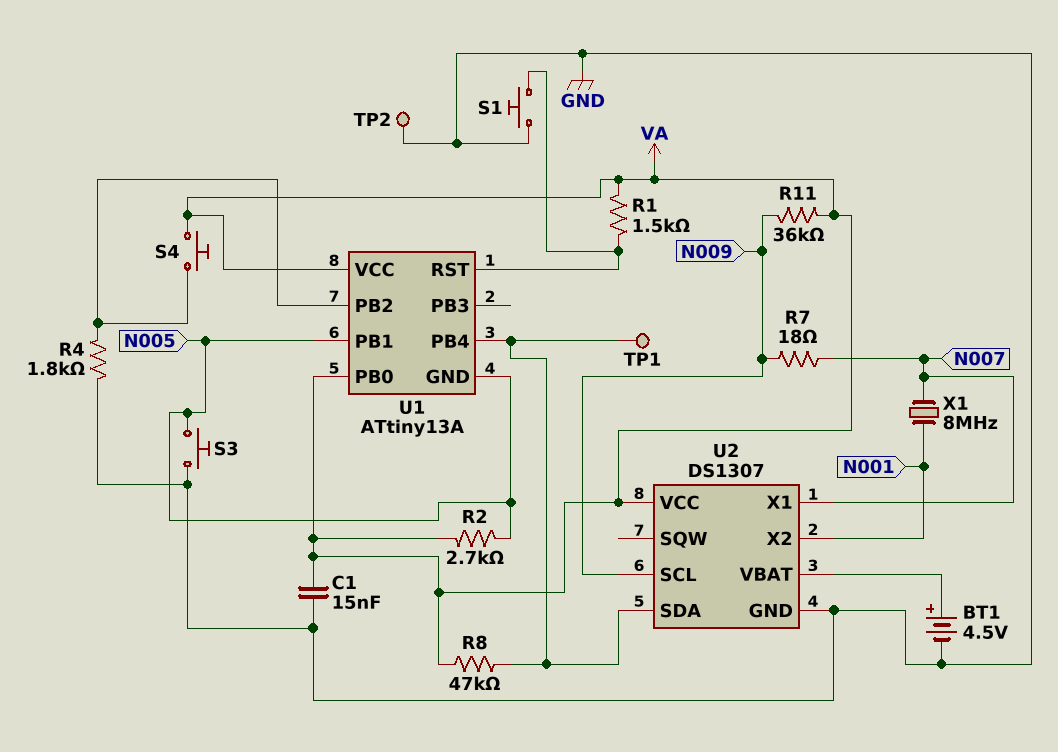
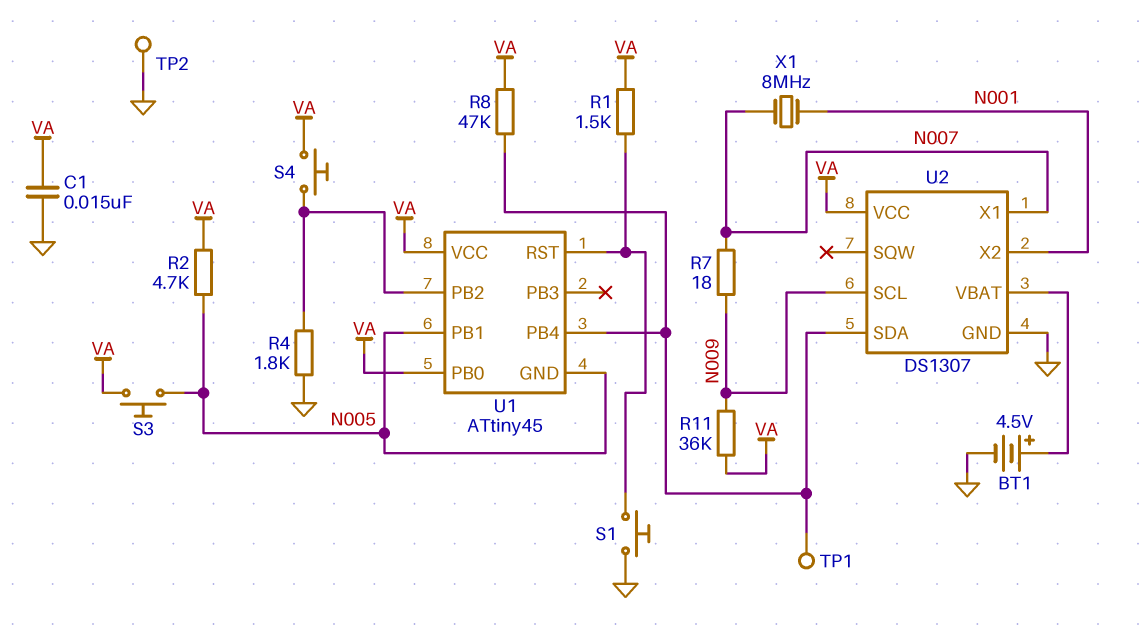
R2: 2.7k (N005, VA) -> 4.7k (N005, VA)
S3: button (GND, N005) -> button (N005, VA)
U1: ATtiny13A -> ATtiny45

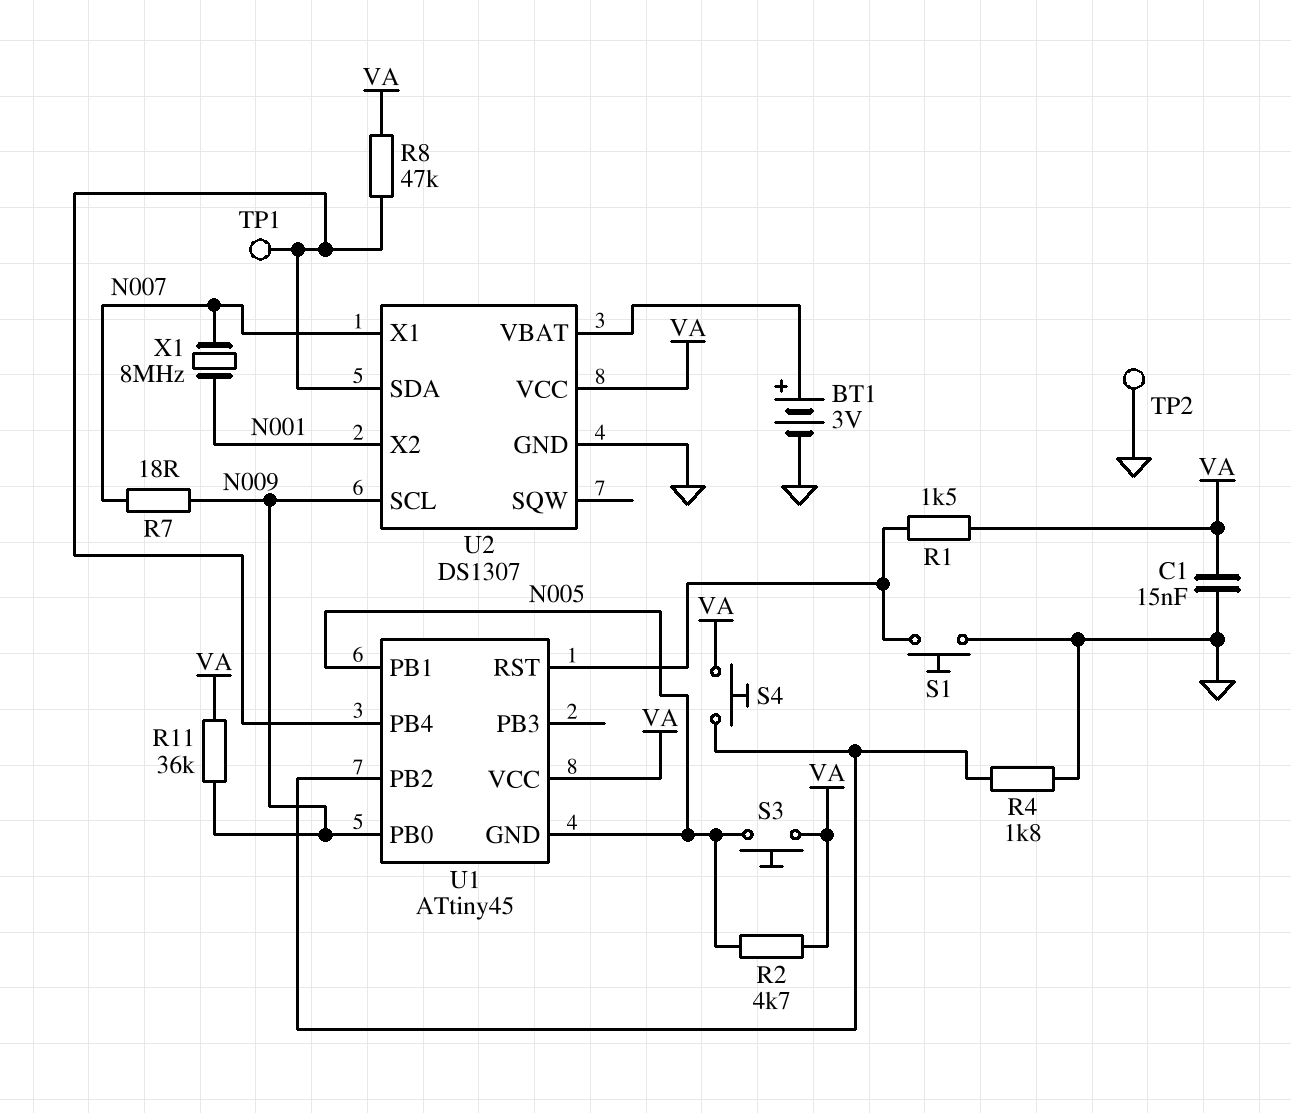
BT1: 4.5V (plus U2/VBAT, minus GND) -> 3V (plus U2/VBAT, minus GND)
U1 pin PB0: VA -> N009

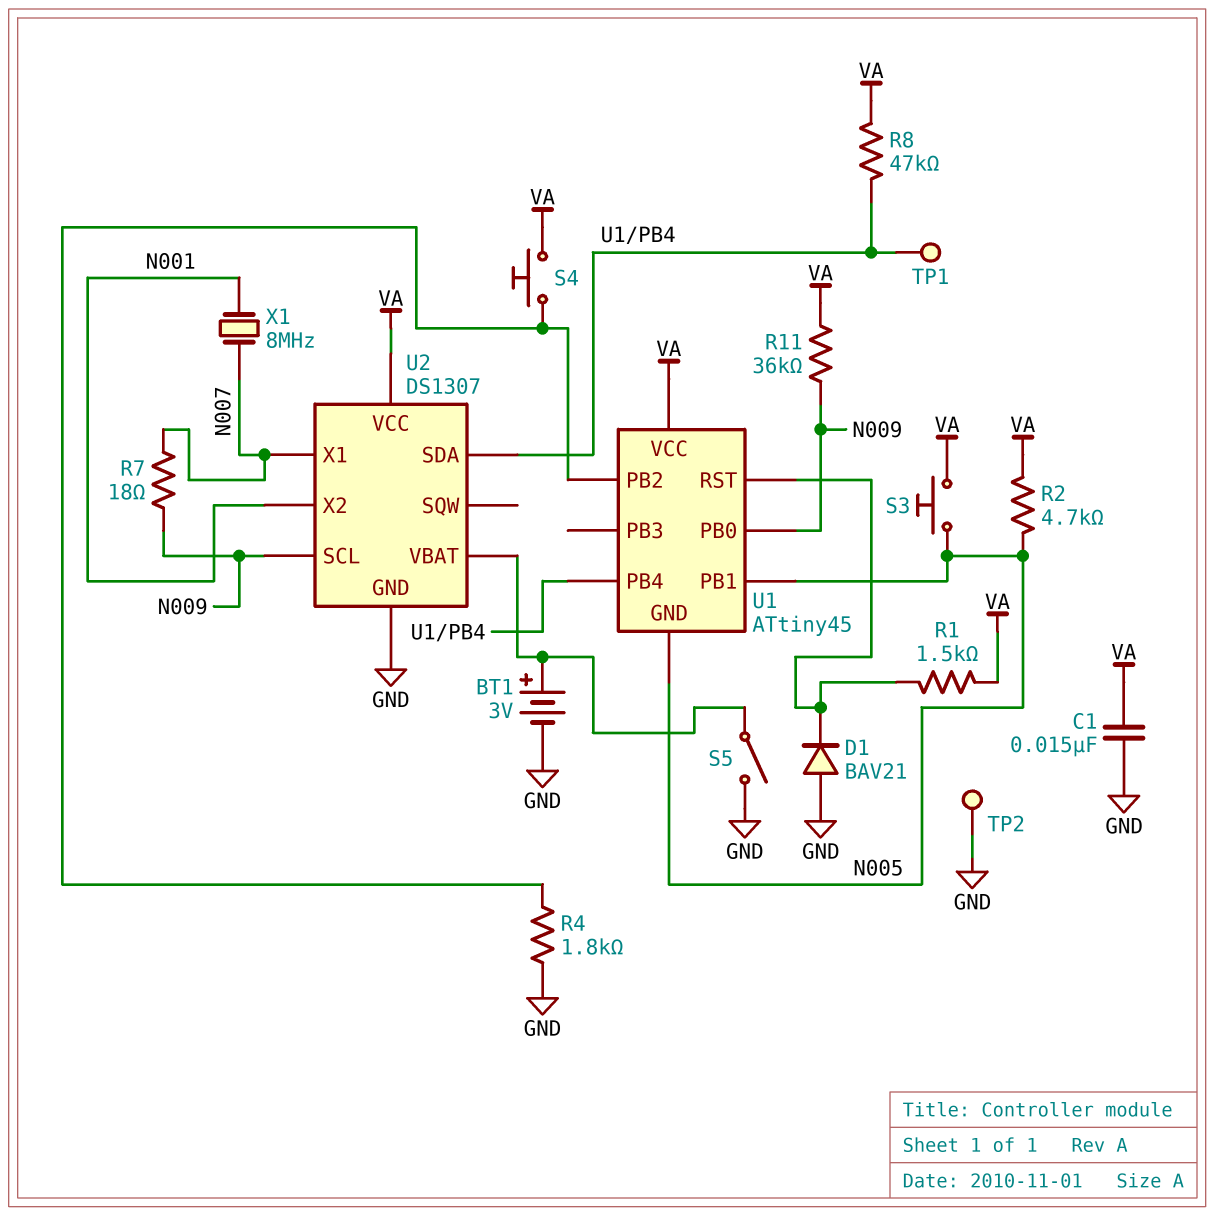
D1: none -> diode BAV21 (A GND, K U1/RST)
S1: button (GND, U1/RST) -> none
S5: none -> switch (GND, U2/VBAT)

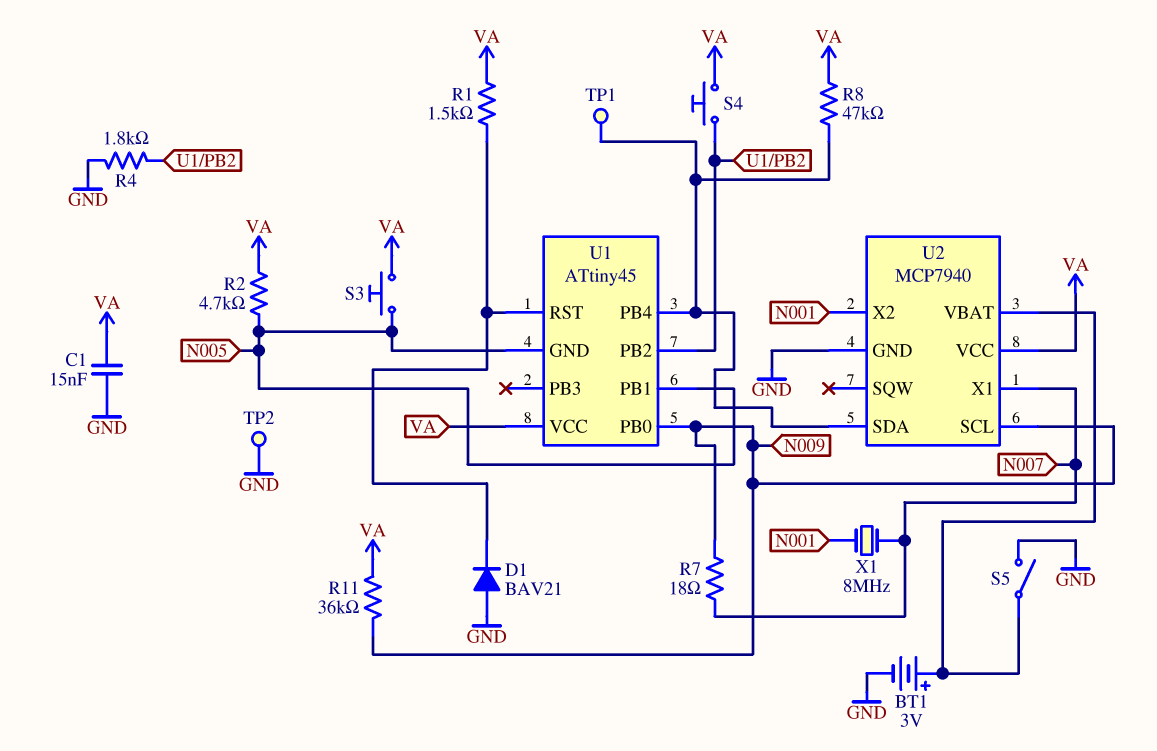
U2: DS1307 -> MCP7940

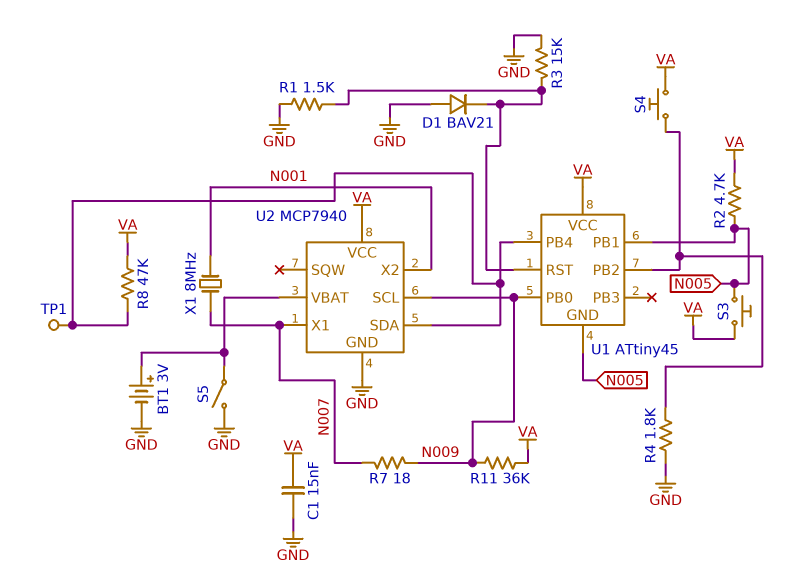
R1: 1.5k (U1/RST, VA) -> 1.5k (GND, U1/RST)
R3: none -> 15k (GND, U1/RST)
TP2: test point (GND) -> none

